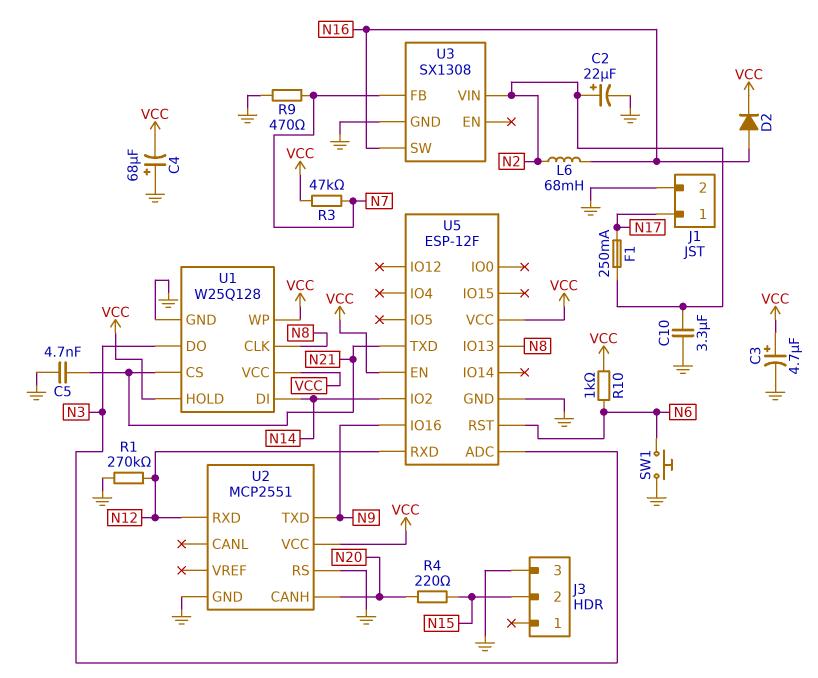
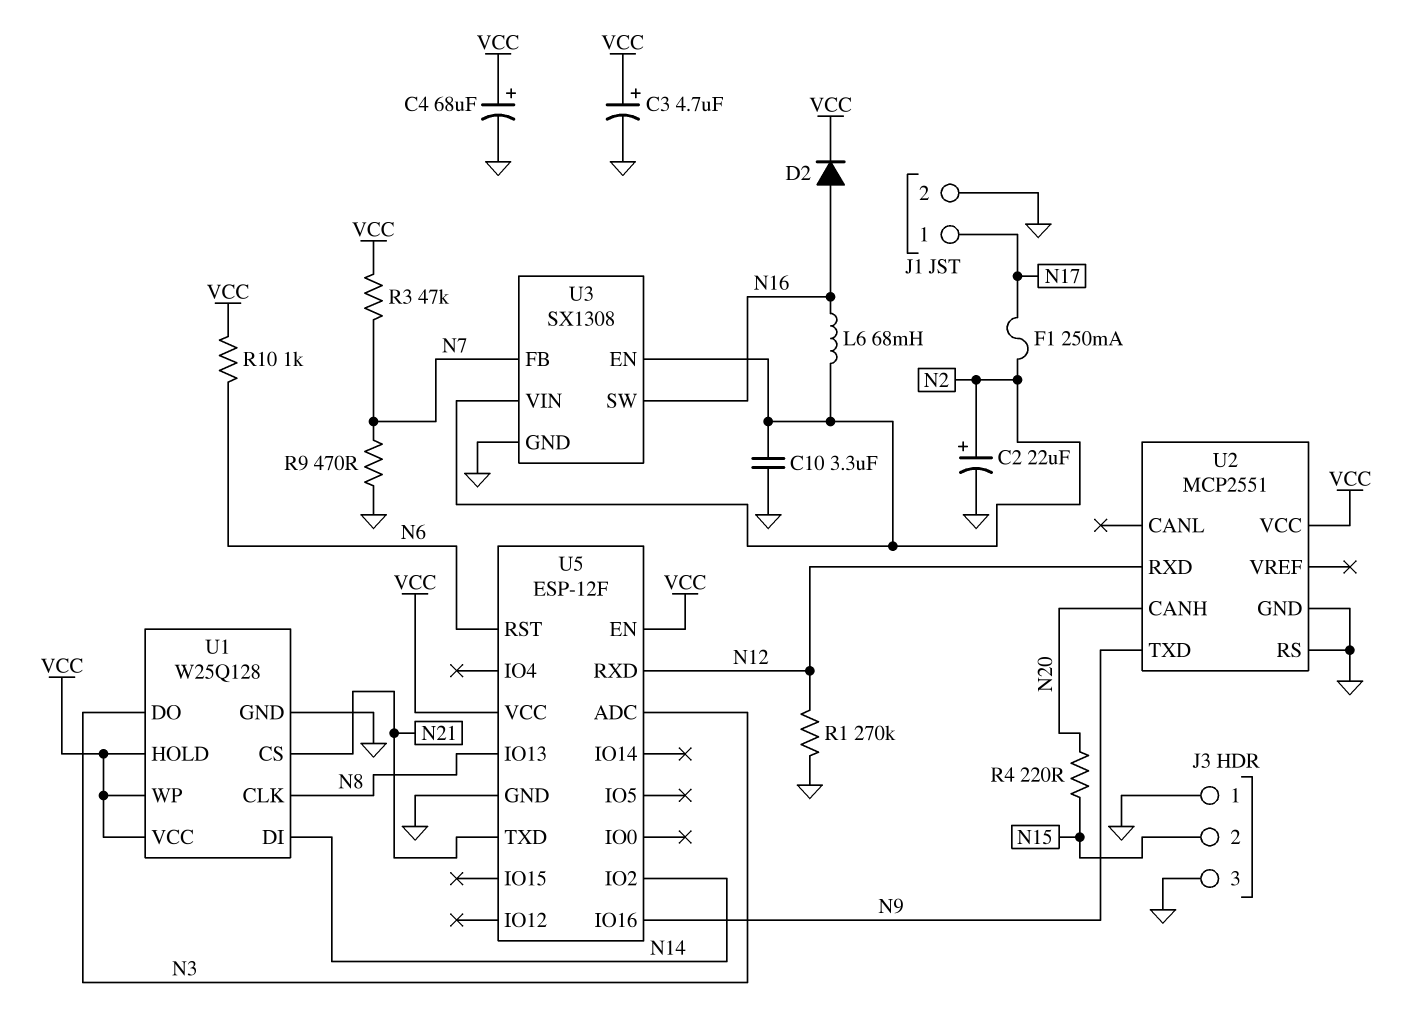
C4: 68uF (plus GND, minus VCC) -> 68uF (plus VCC, minus GND)
C5: 4.7nF (GND, N21) -> none
J3 pin 1: none -> GND
SW1: button (GND, N6) -> none
U3 pin EN: none -> N2

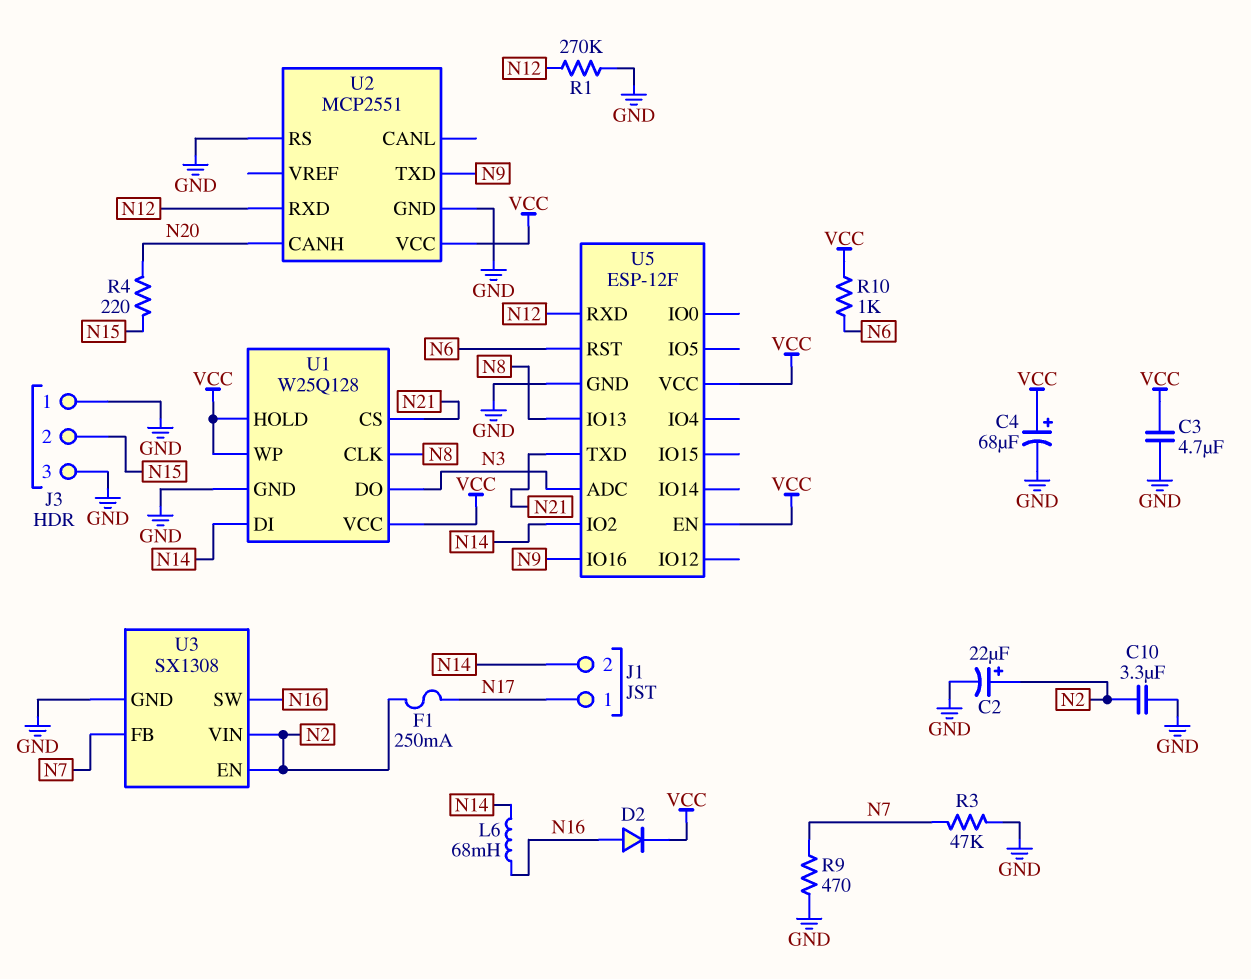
C3: 4.7uF (plus VCC, minus GND) -> 4.7uF (GND, VCC)
J1 pin 2: GND -> N14
L6: 68mH (N2, N16) -> 68mH (N14, N16)
R3: 47k (N7, VCC) -> 47k (GND, N7)

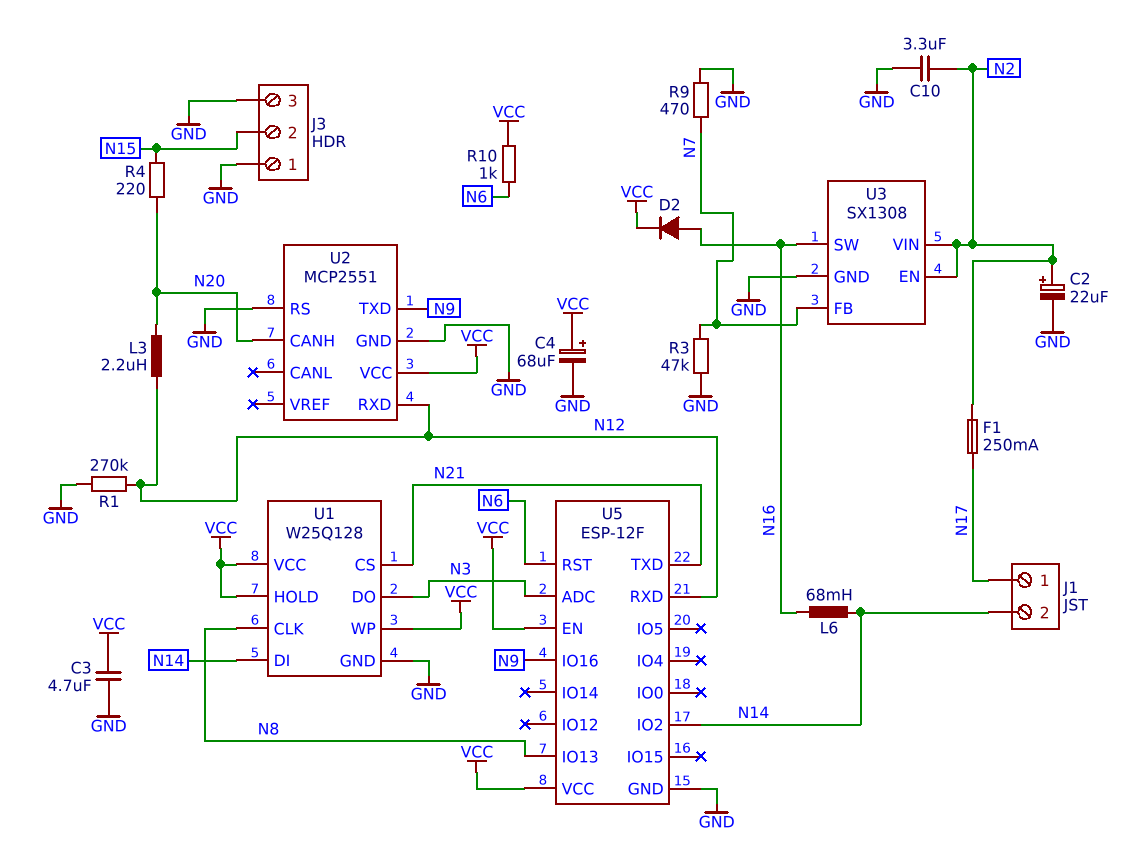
L3: none -> 2.2uH (N12, N20)

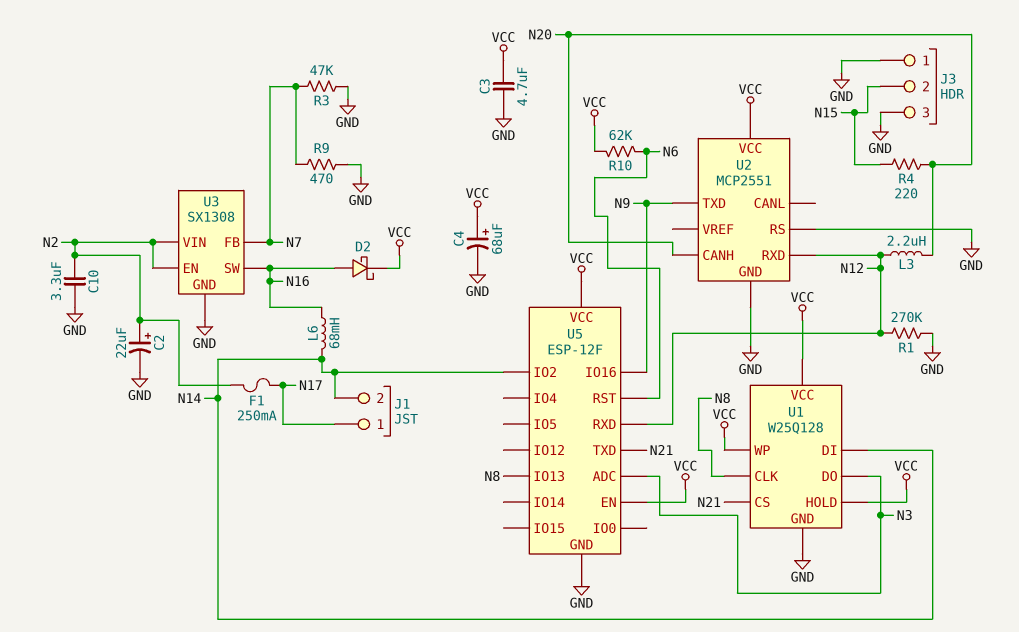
D2: diode (A N16, K VCC) -> schottky (A N16, K VCC)
R10: 1k (N6, VCC) -> 62k (N6, VCC)

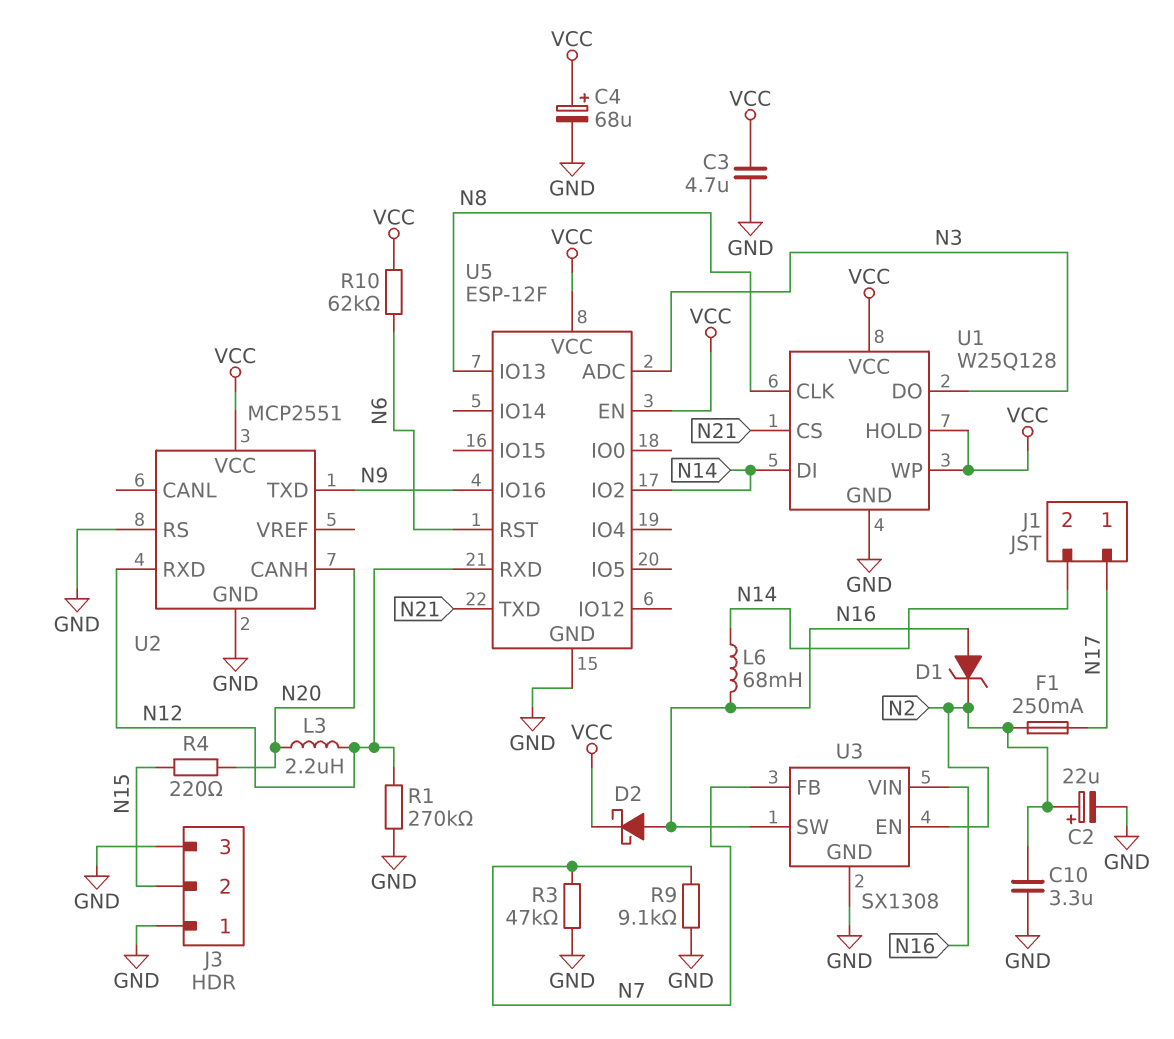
D1: none -> zener (A N16, K N2)
R9: 470 (GND, N7) -> 9.1k (GND, N7)
U3 pin VIN: N2 -> N16

